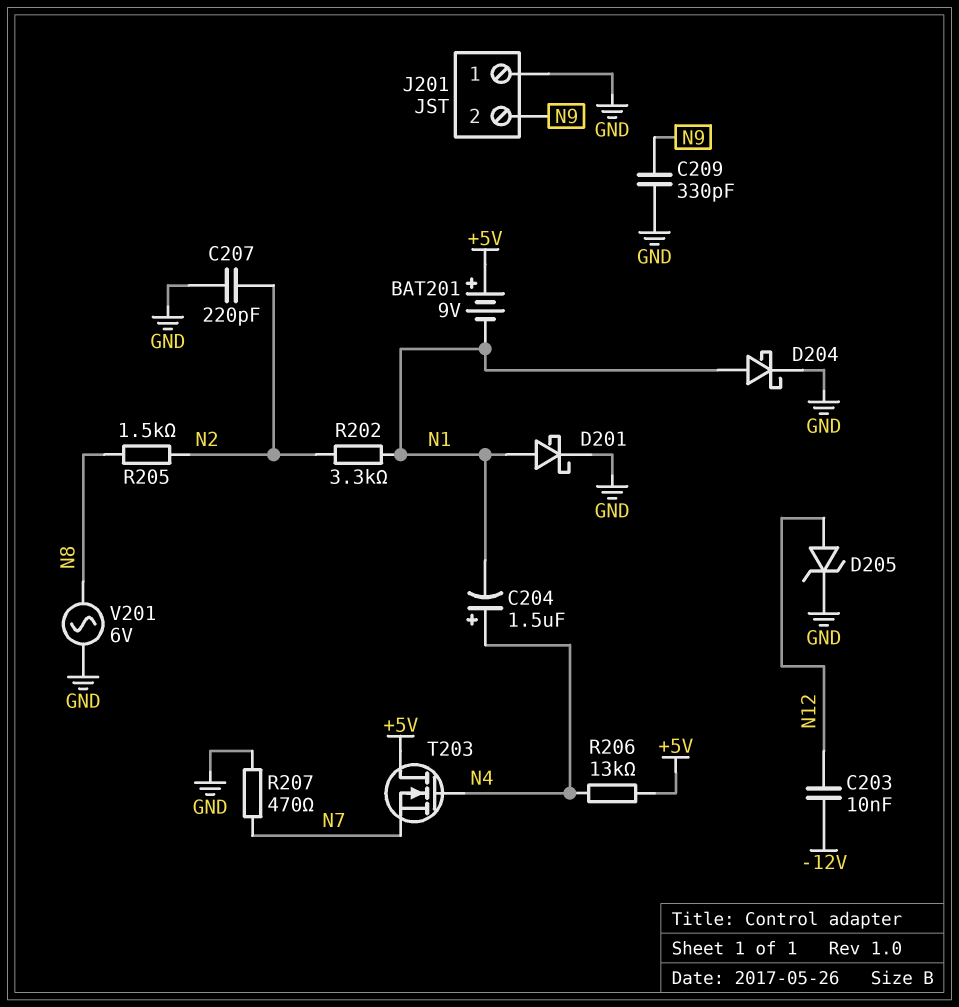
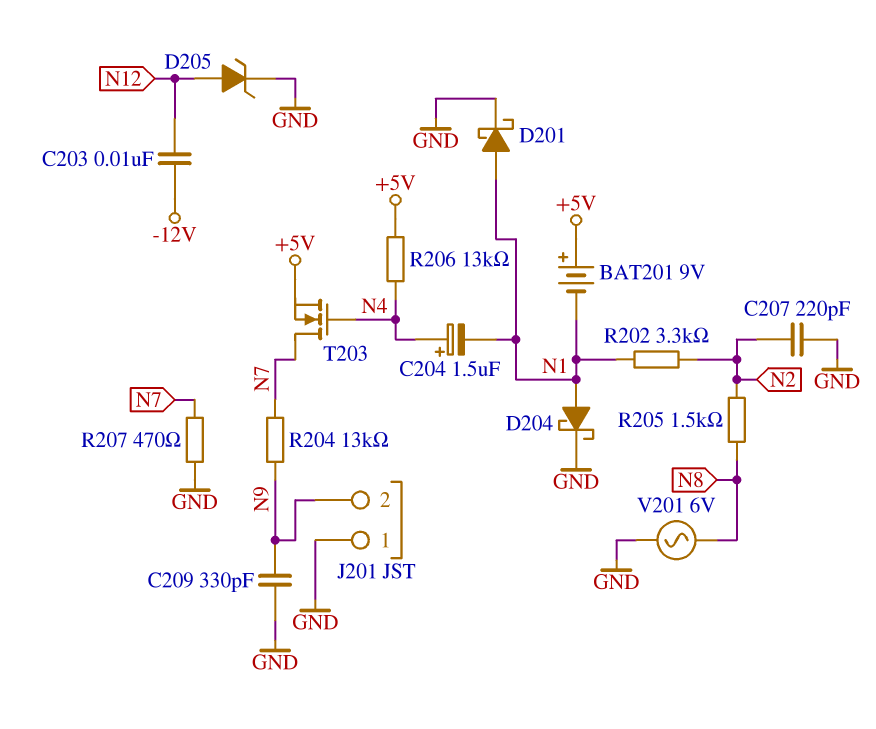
R204: none -> 13k (N7, N9)
T203: NMOS (G N4, D +5V, S N7) -> NMOS (G N4, D N7, S +5V)

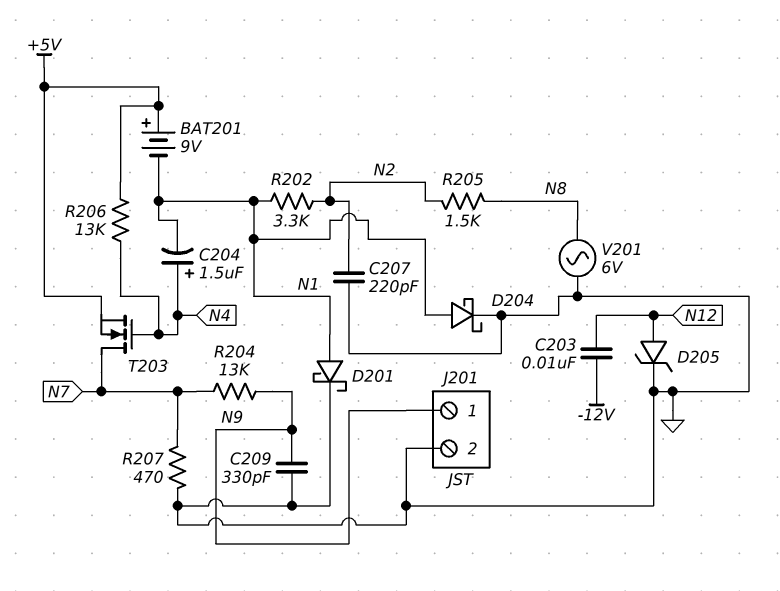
J201 pin 1: GND -> N9
J201 pin 2: N9 -> GND

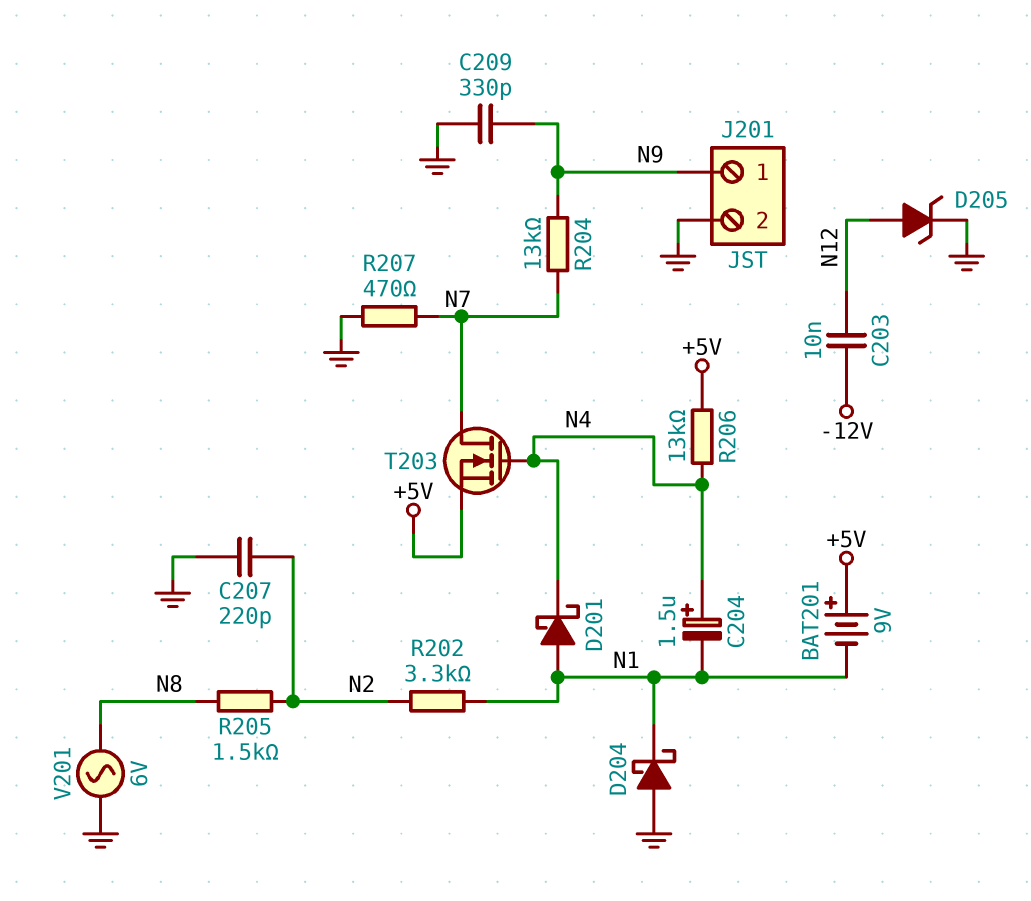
D201: schottky (A N1, K GND) -> schottky (A N1, K N4)
D204: schottky (A N1, K GND) -> schottky (A GND, K N1)

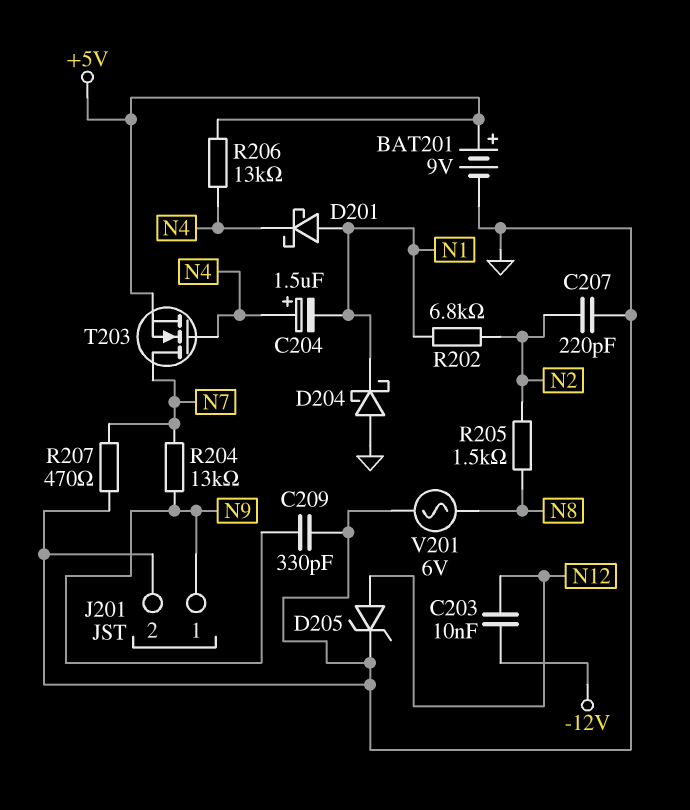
BAT201: 9V (plus +5V, minus N1) -> 9V (plus +5V, minus GND)
R202: 3.3k (N1, N2) -> 6.8k (N1, N2)

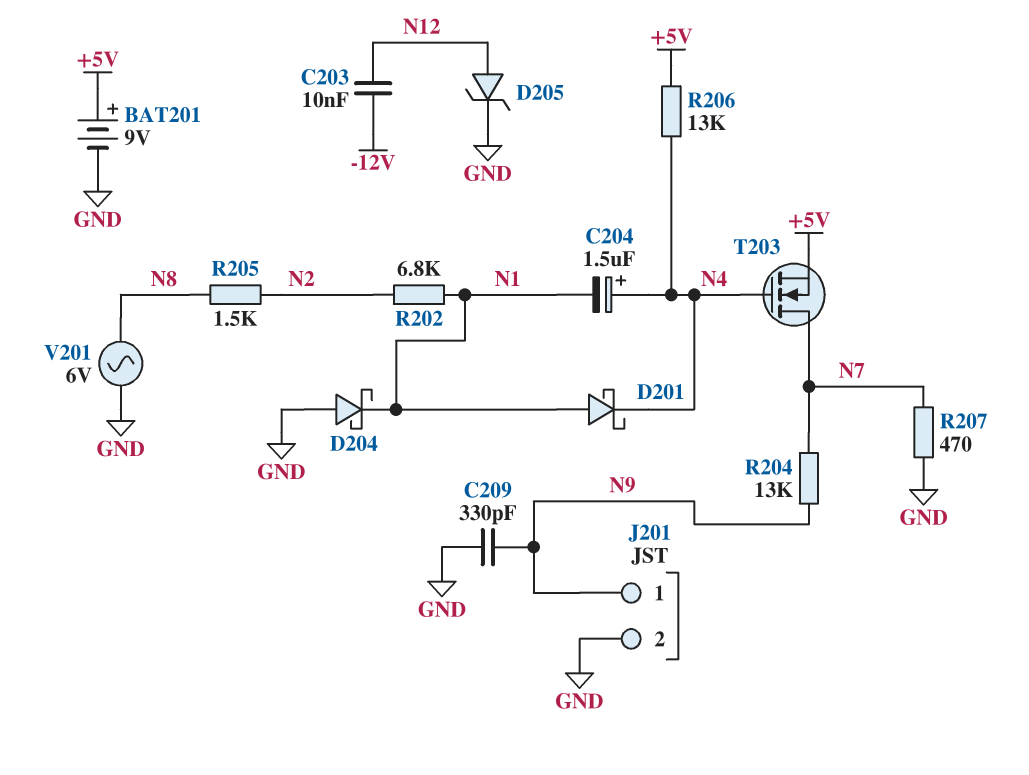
C207: 220pF (GND, N2) -> none

